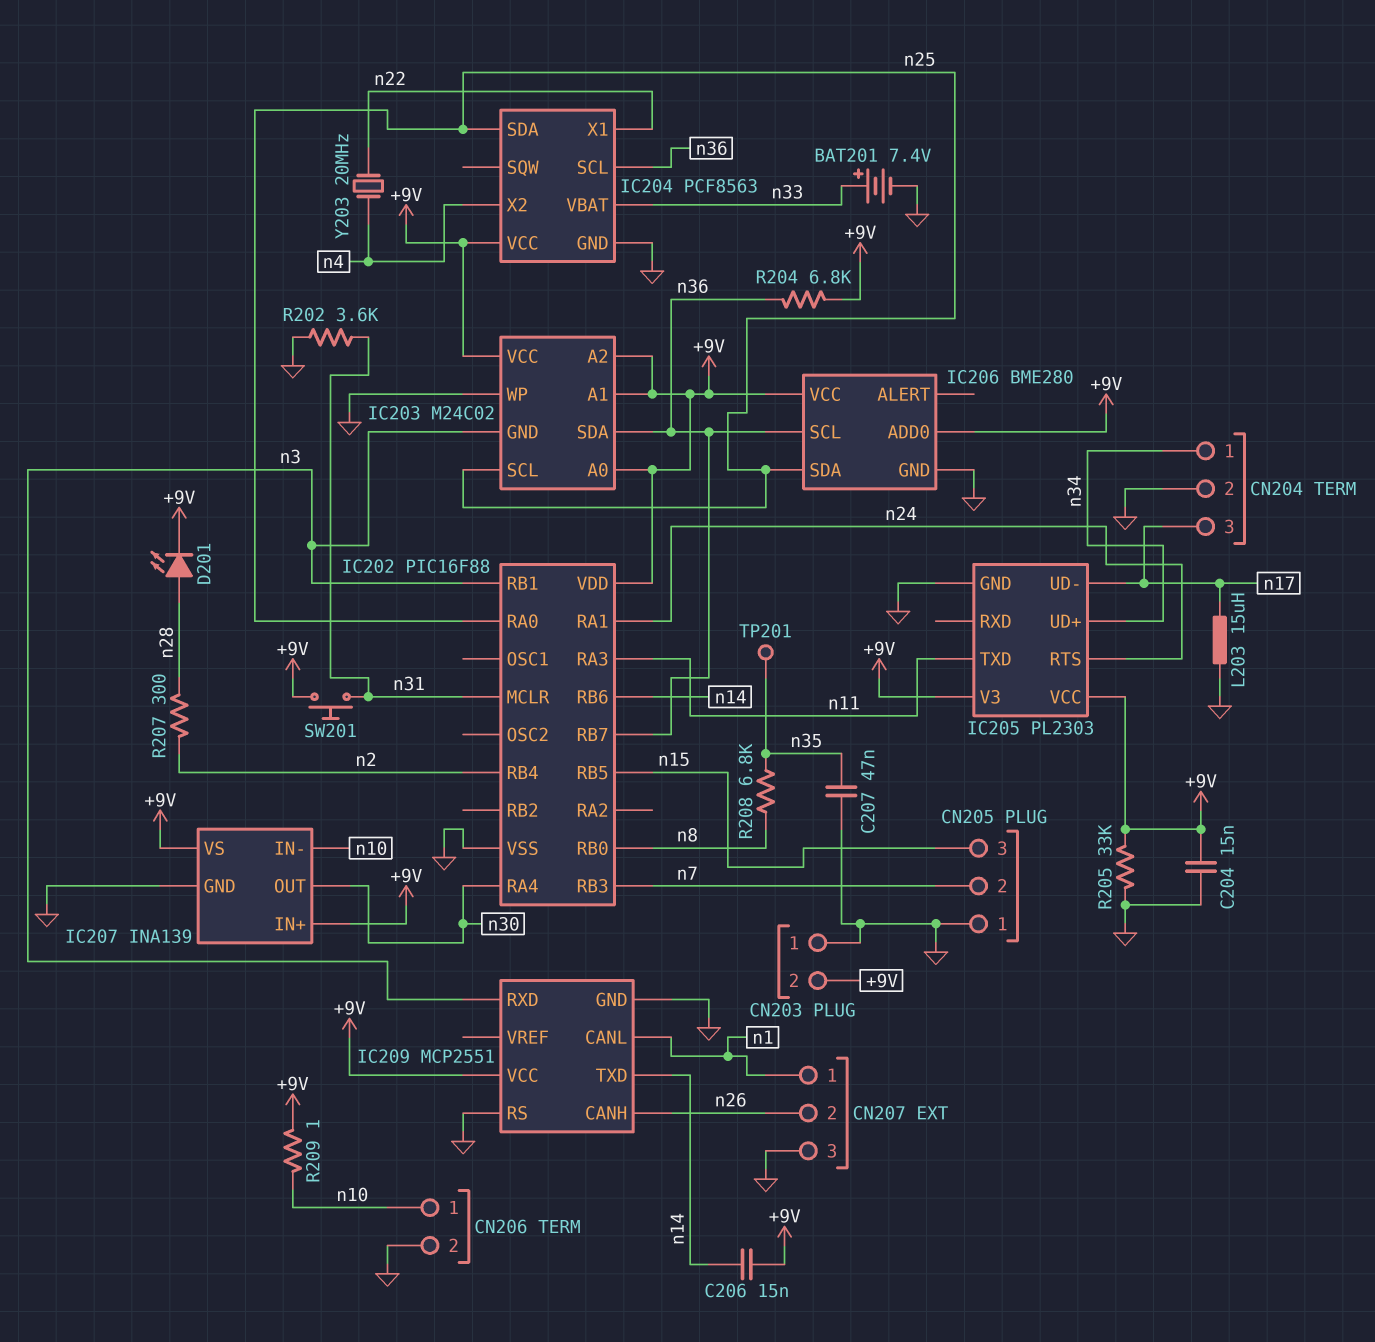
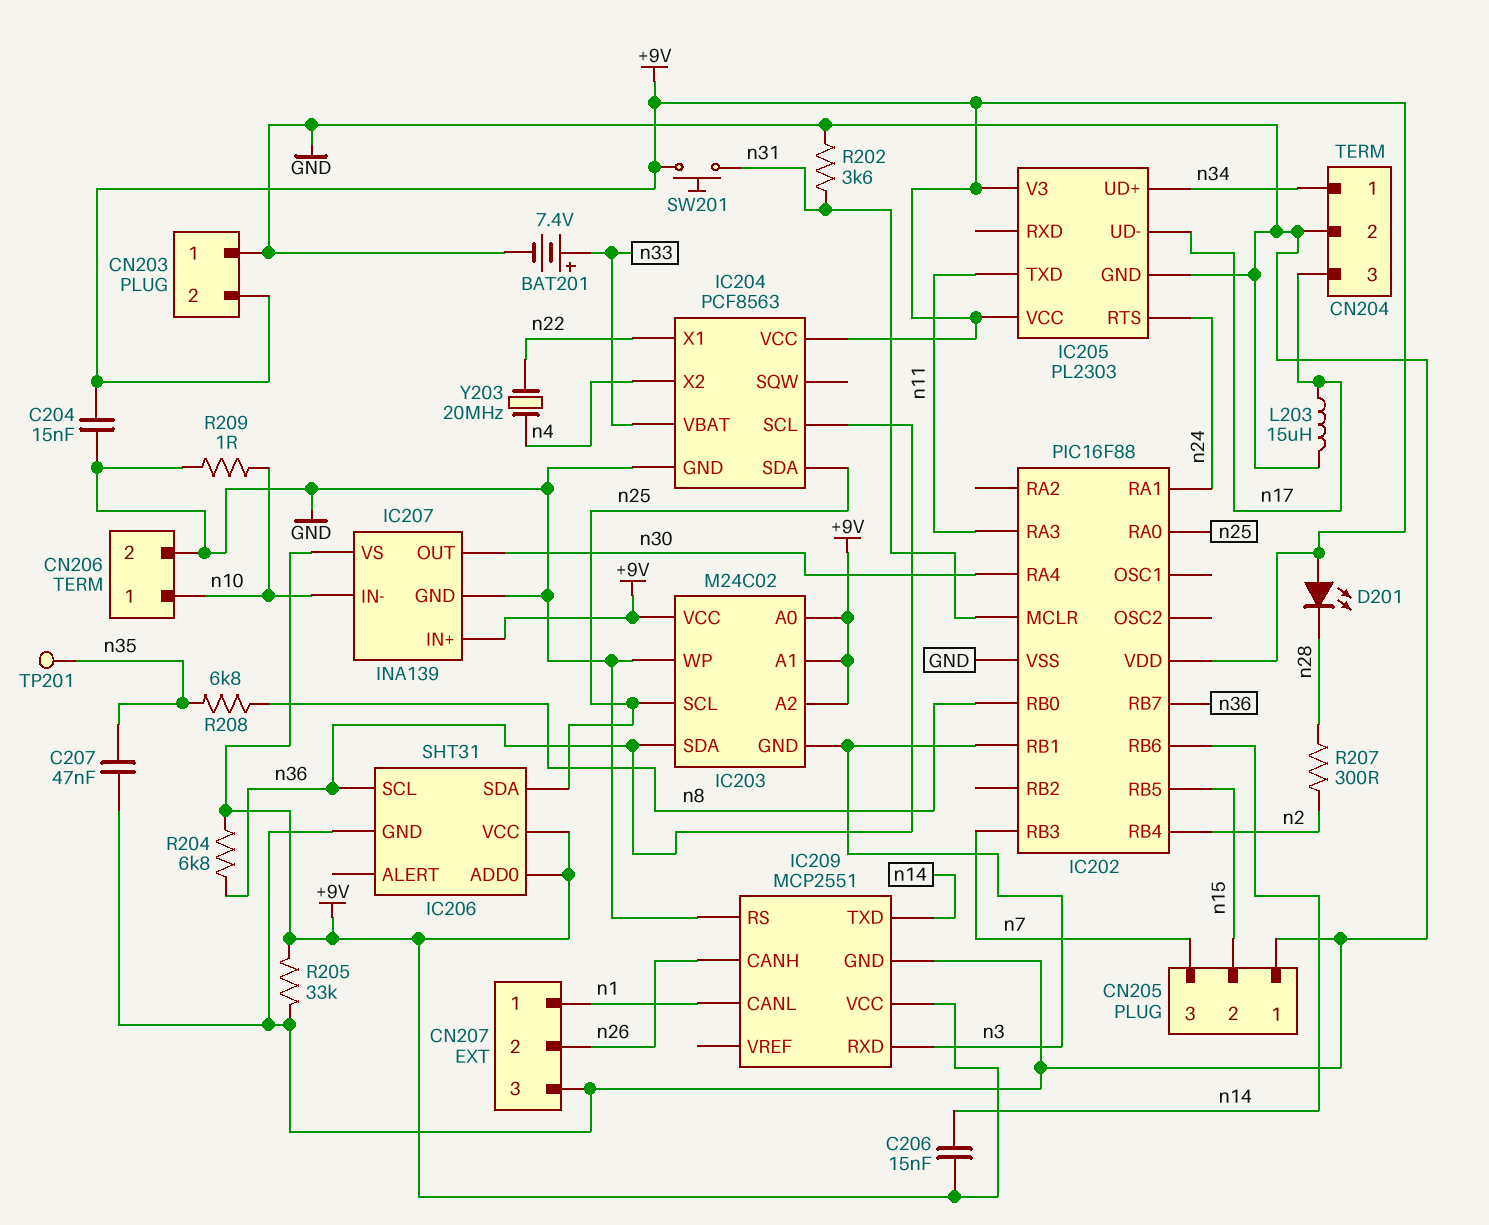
CN205 pin 2: n7 -> n15
CN205 pin 3: n15 -> n7
D201: LED (A n28, K +9V) -> LED (A +9V, K n28)
IC206: BME280 -> SHT31
R209: 1 (+9V, n10) -> 1 (GND, n10)

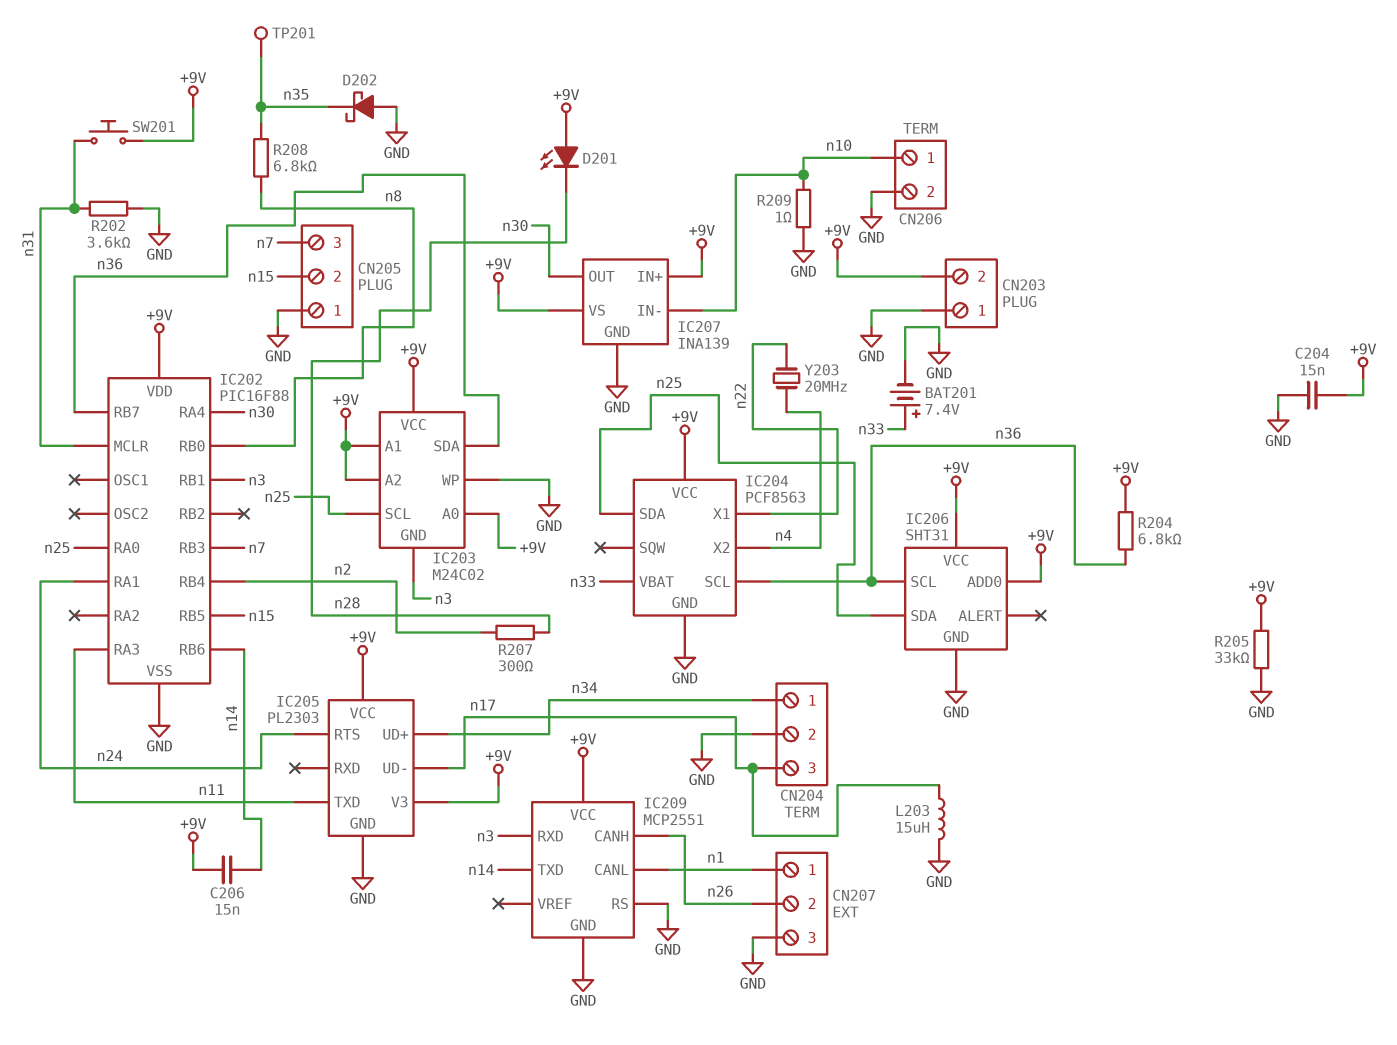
C207: 47nF (GND, n35) -> none
D202: none -> schottky (A GND, K n35)

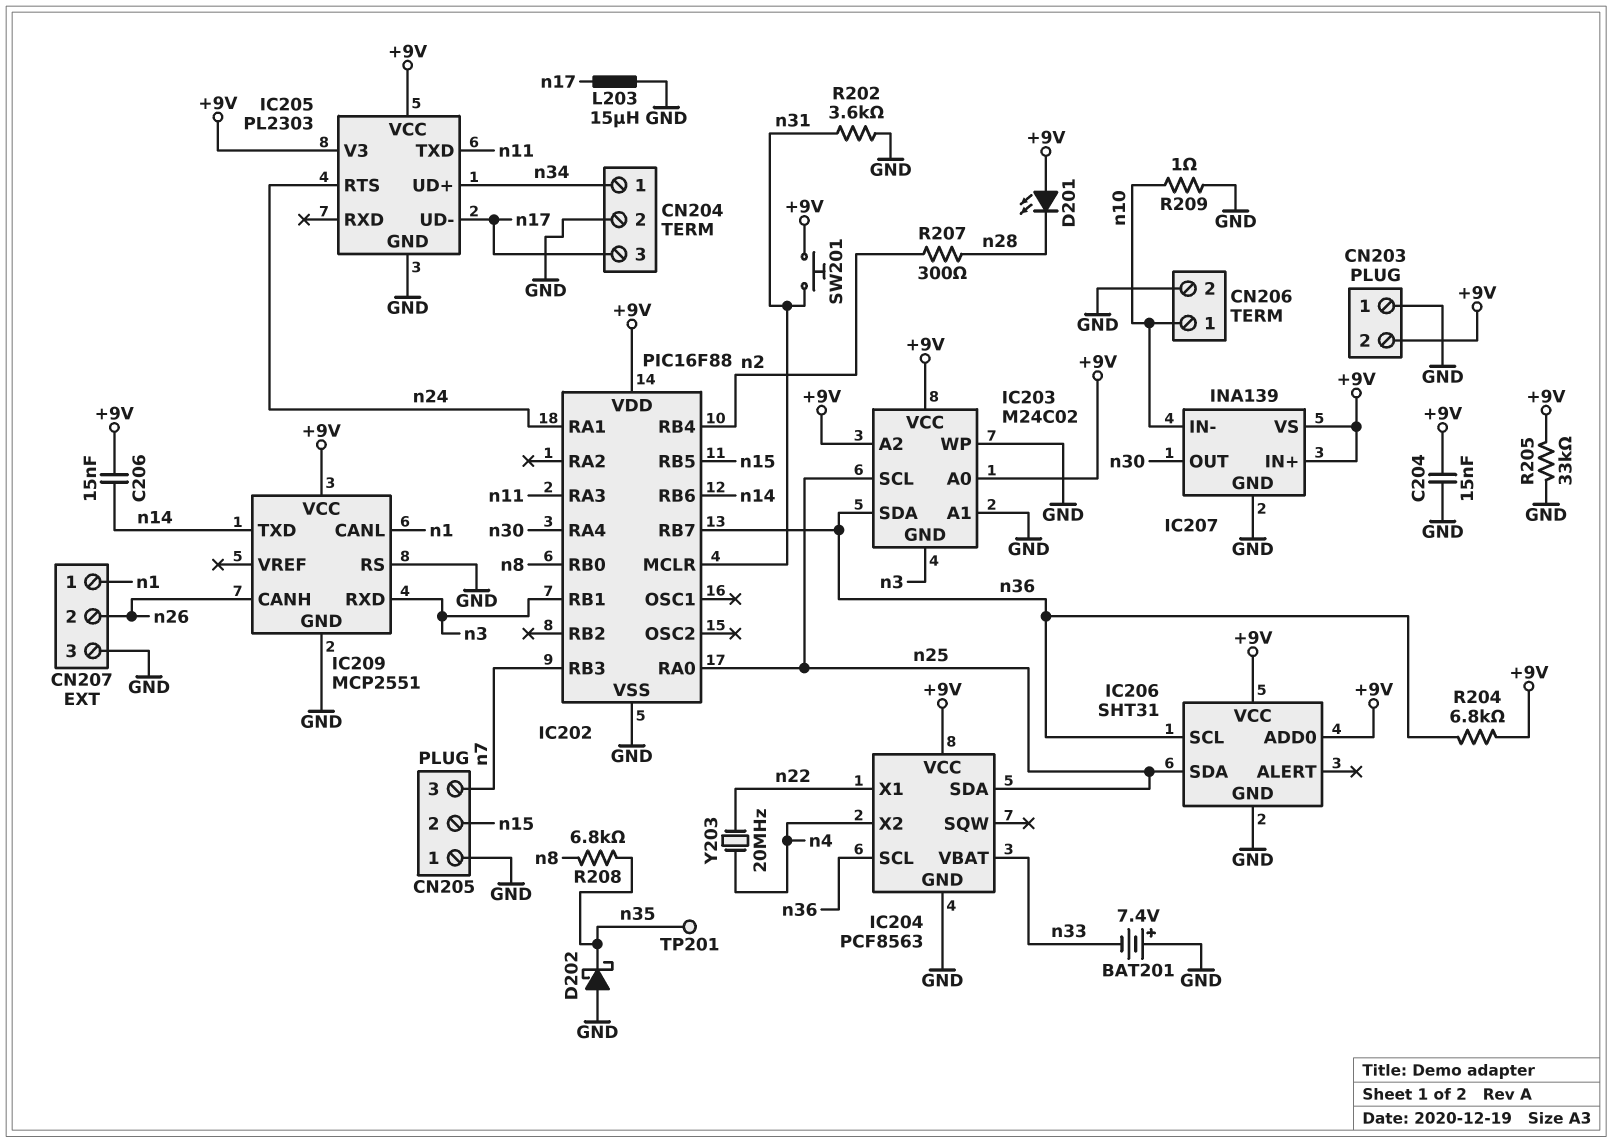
BAT201: 7.4V (plus n33, minus GND) -> 7.4V (plus GND, minus n33)
IC203 pin A1: +9V -> GND

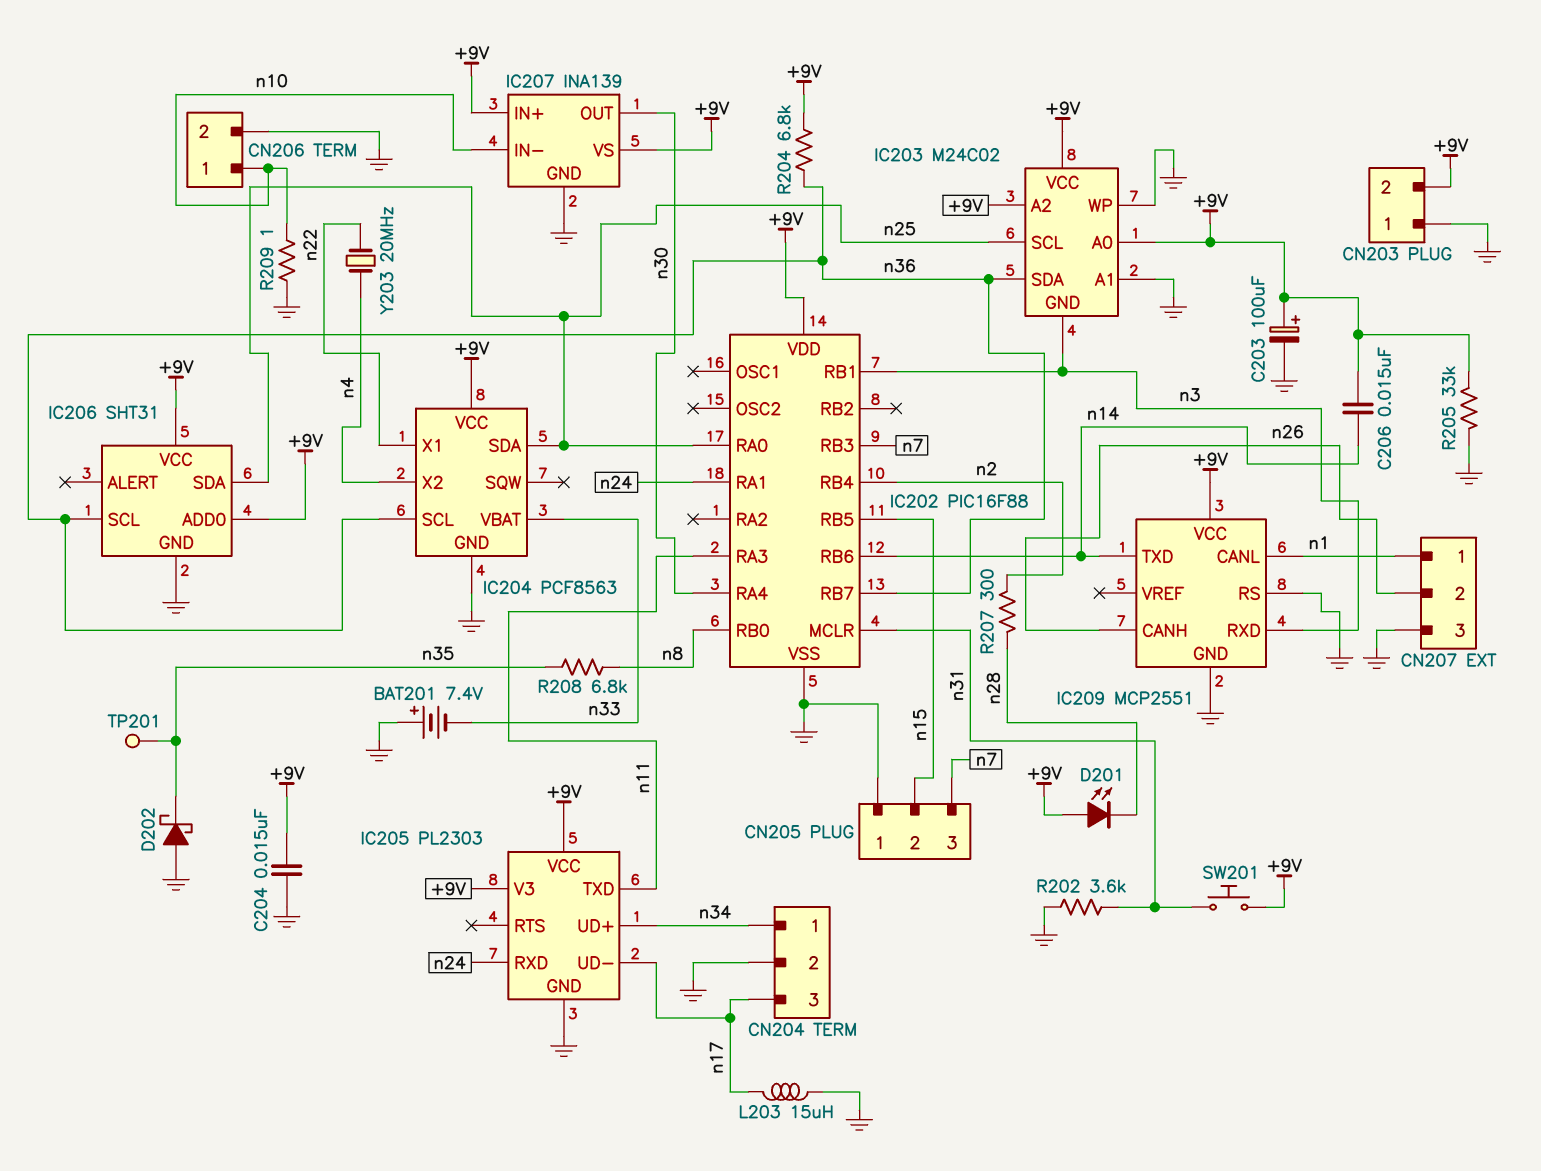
C203: none -> 100uF (plus +9V, minus GND)
IC205 pin RTS: n24 -> none
IC205 pin RXD: none -> n24

